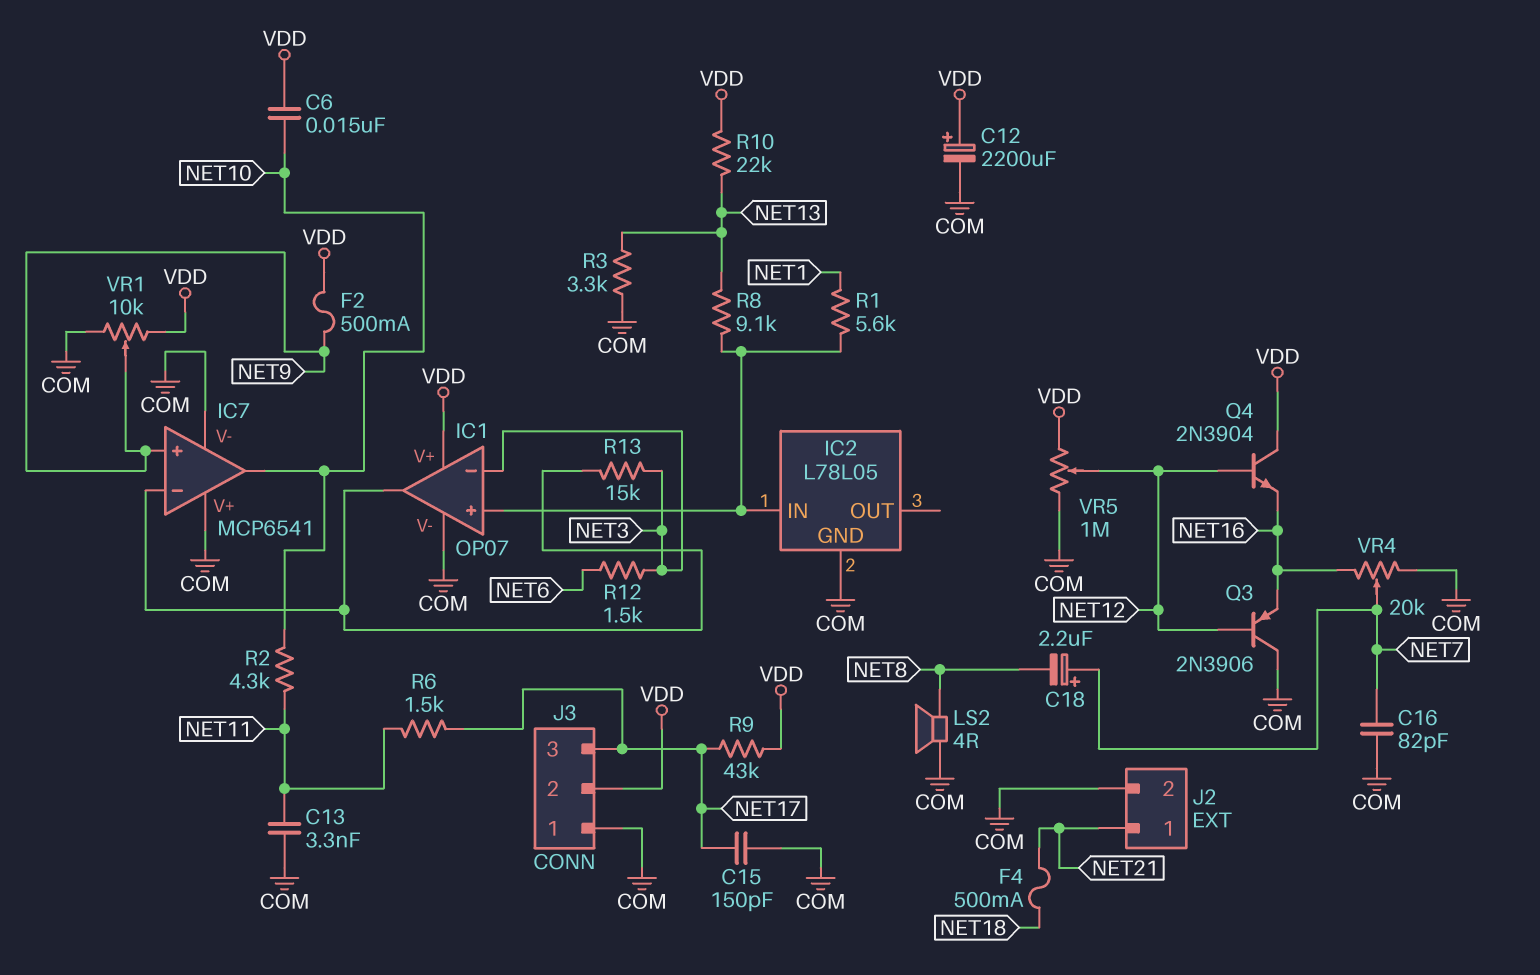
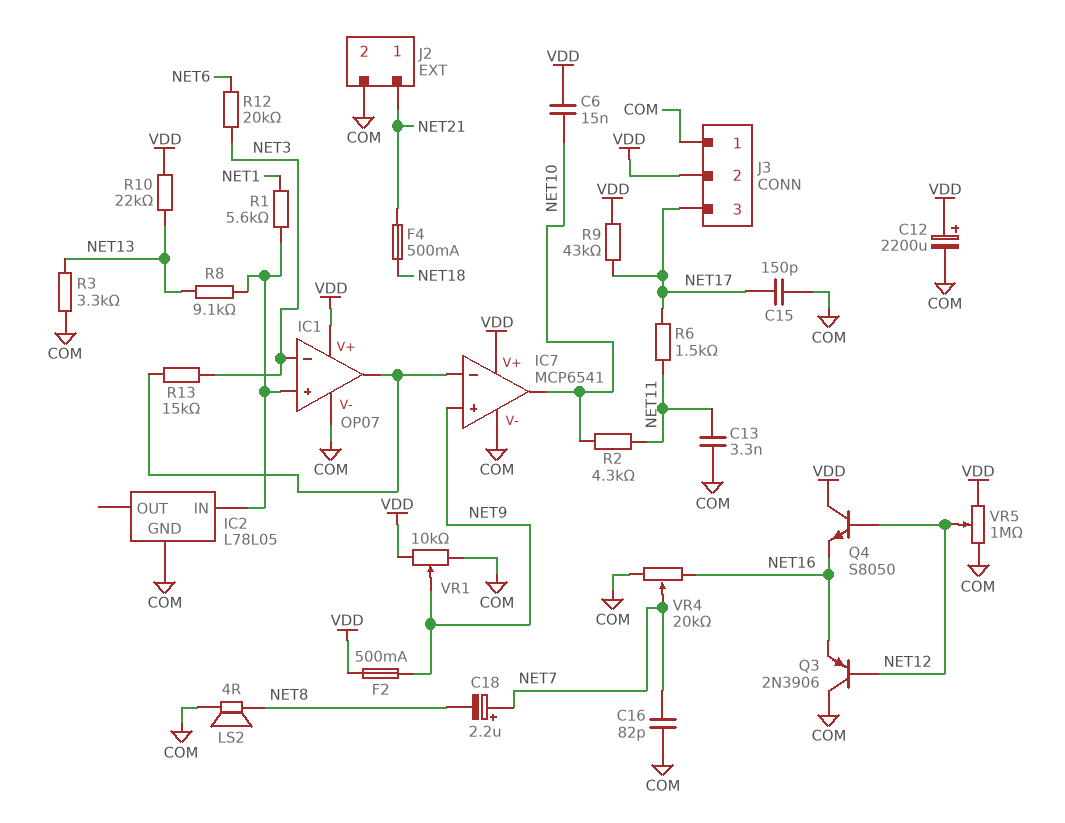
IC7 pin V+: COM -> VDD
Q4: NPN 2N3904 (B NET12, C VDD, E NET16) -> NPN S8050 (B NET12, C VDD, E NET16)
R12: 1.5k (NET3, NET6) -> 20k (NET3, NET6)

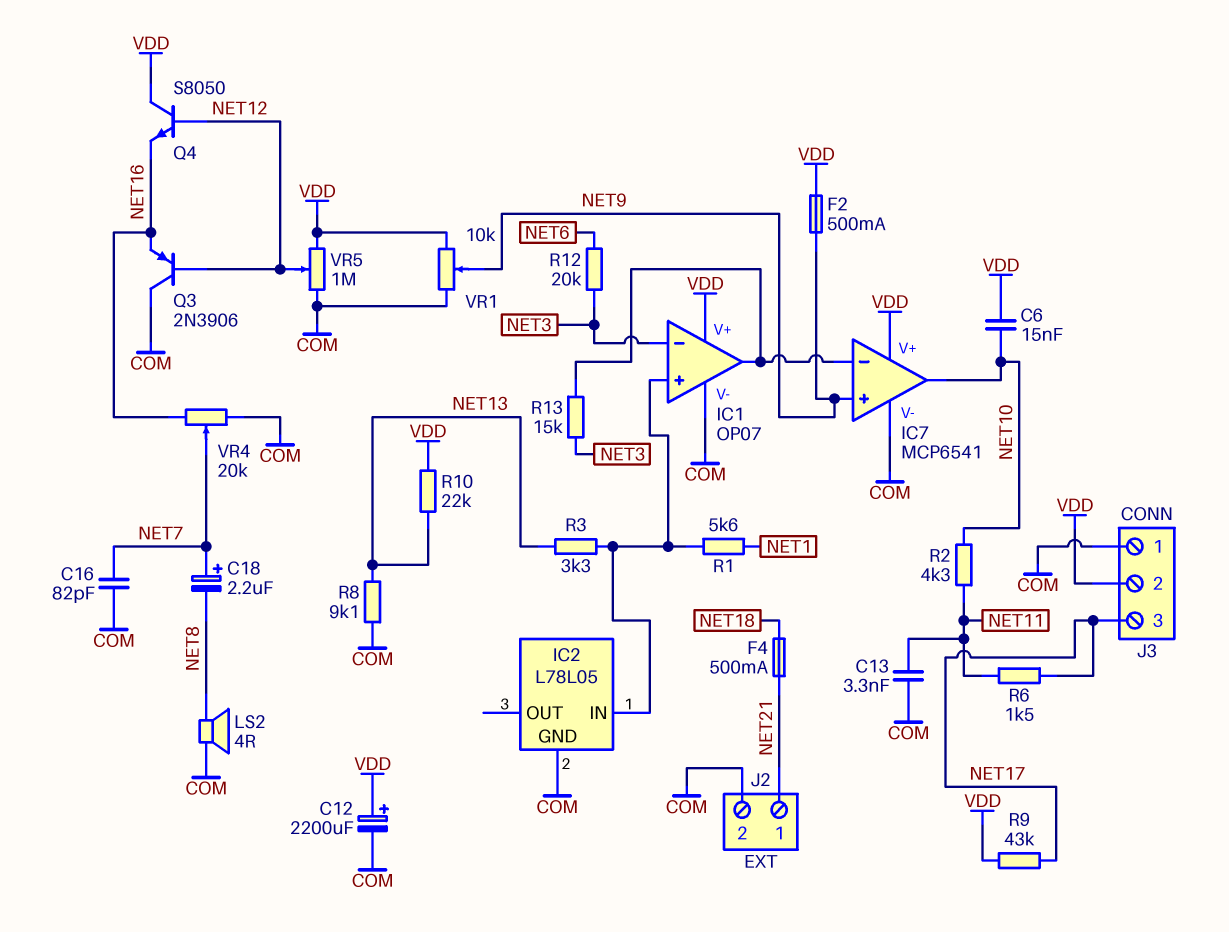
C15: 150pF (COM, NET17) -> none
R3: 3.3k (COM, NET13) -> 3.3k (IC1/in+, NET13)
R8: 9.1k (IC1/in+, NET13) -> 9.1k (COM, NET13)

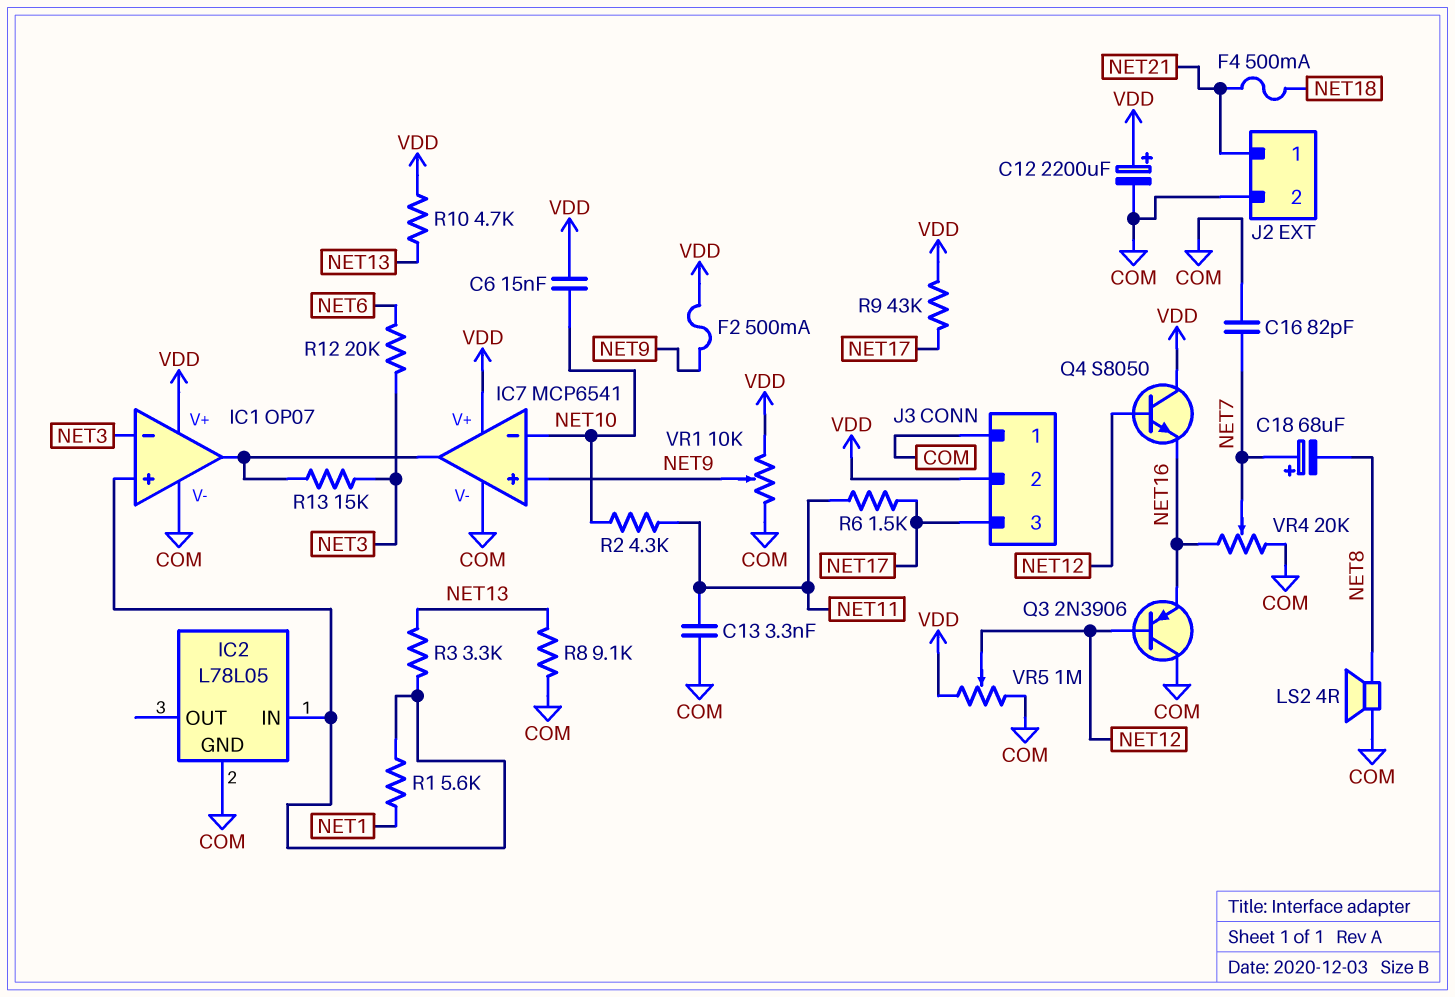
C18: 2.2uF (plus NET7, minus NET8) -> 68uF (plus NET7, minus NET8)
IC7 pin in-: IC1/out -> NET10
IC7 pin out: NET10 -> IC1/out
R10: 22k (NET13, VDD) -> 4.7k (NET13, VDD)

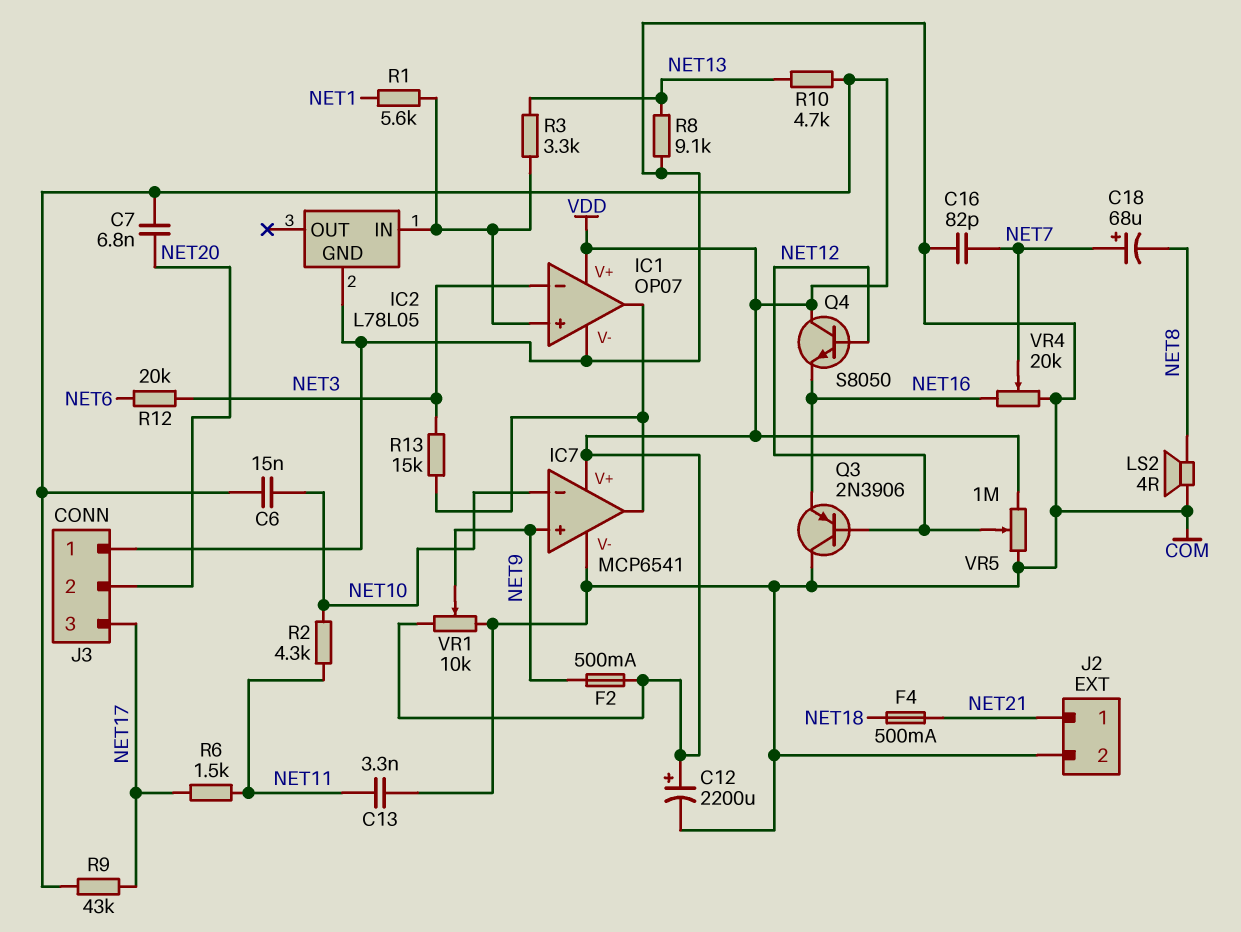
C7: none -> 6.8nF (NET20, VDD)
J3 pin 2: VDD -> NET20

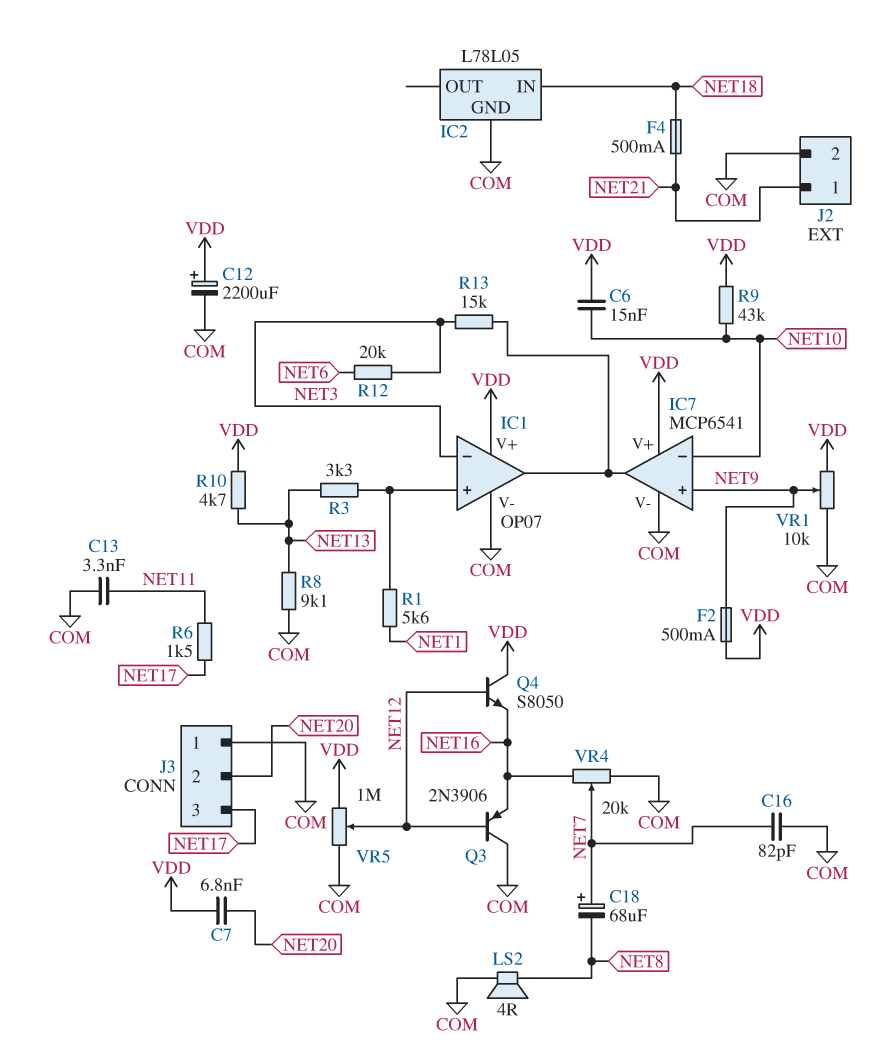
IC2 pin IN: IC1/in+ -> NET18
R2: 4.3k (NET10, NET11) -> none
R9: 43k (NET17, VDD) -> 43k (NET10, VDD)

